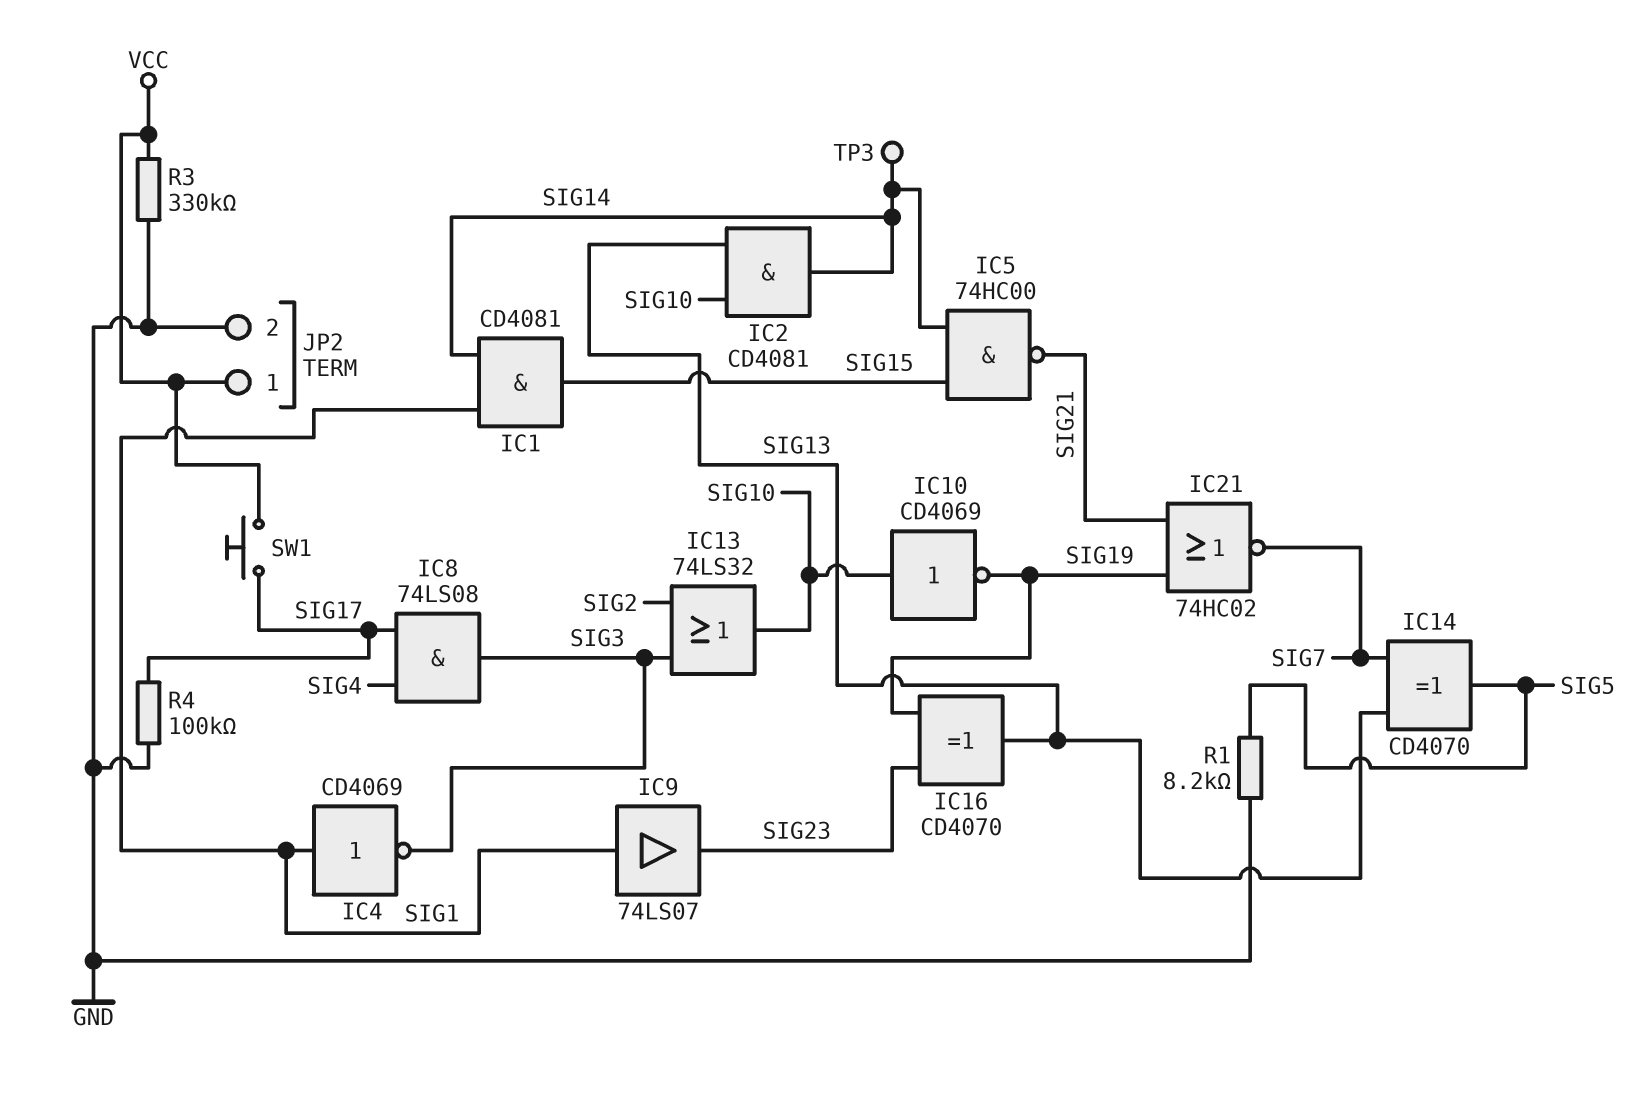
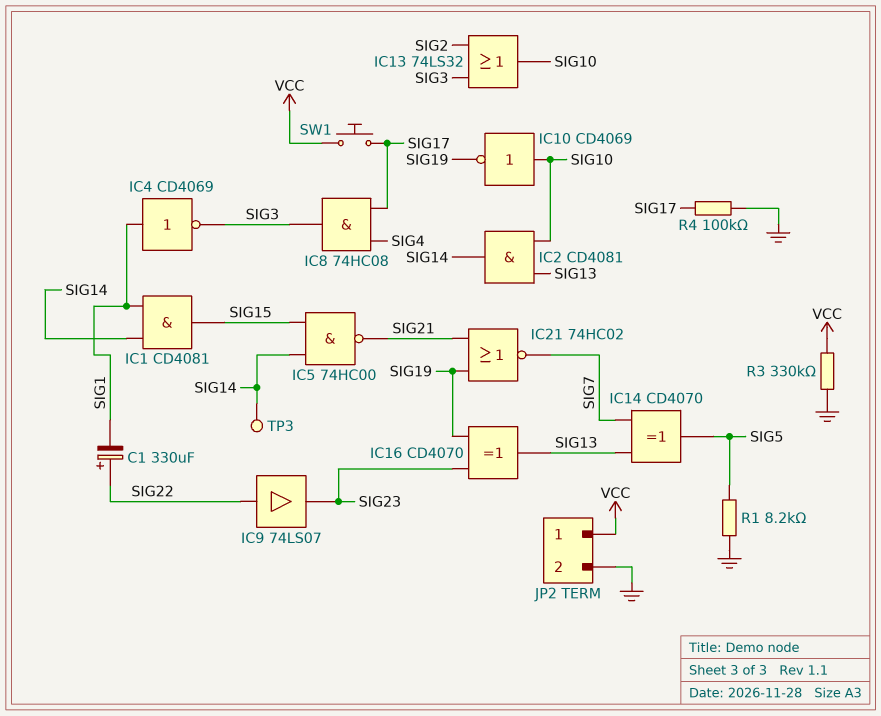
C1: none -> 330uF (plus SIG22, minus SIG1)
IC8: AND 74LS08 (in SIG4, in SIG17, out SIG3) -> AND 74HC08 (in SIG4, in SIG17, out SIG3)
IC9: buffer 74LS07 (in SIG1, out SIG23) -> buffer 74LS07 (in SIG22, out SIG23)

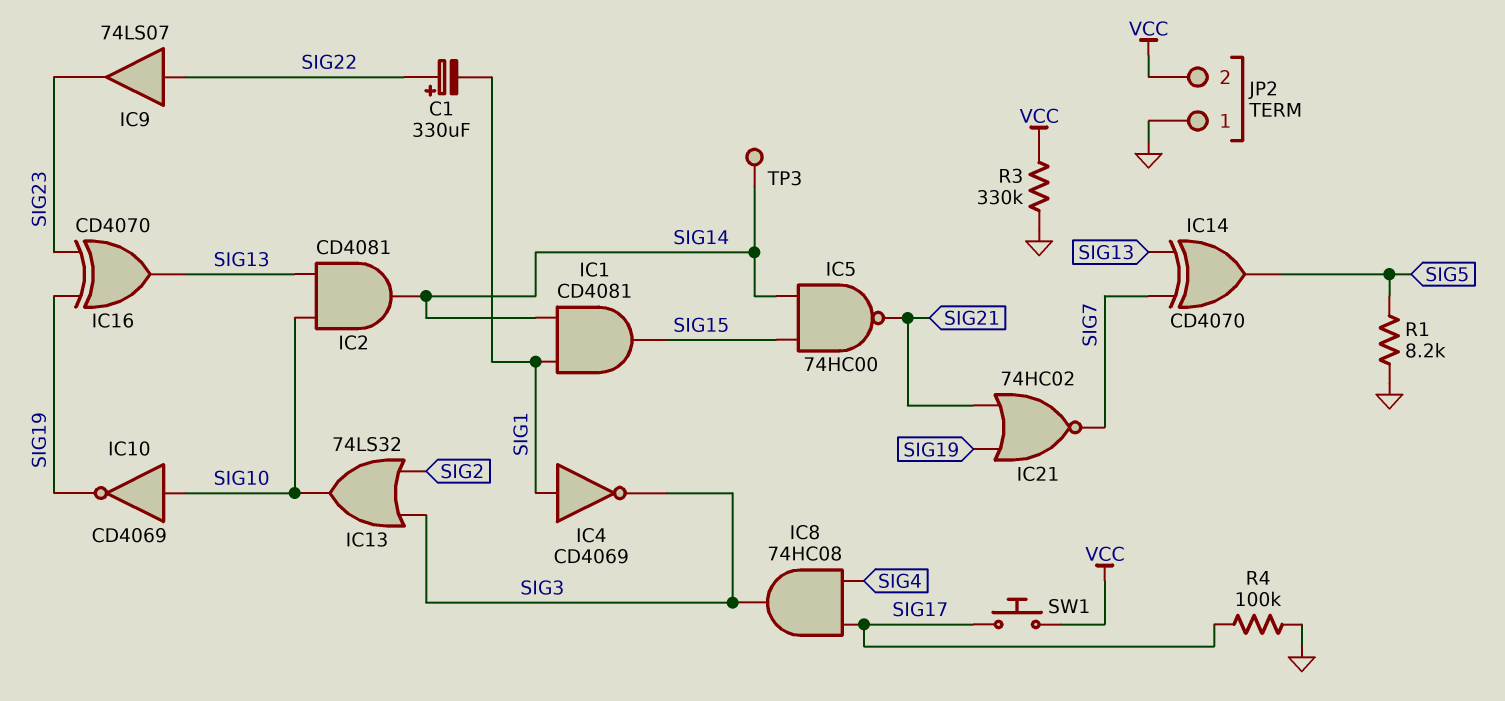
JP2 pin 1: VCC -> GND
JP2 pin 2: GND -> VCC

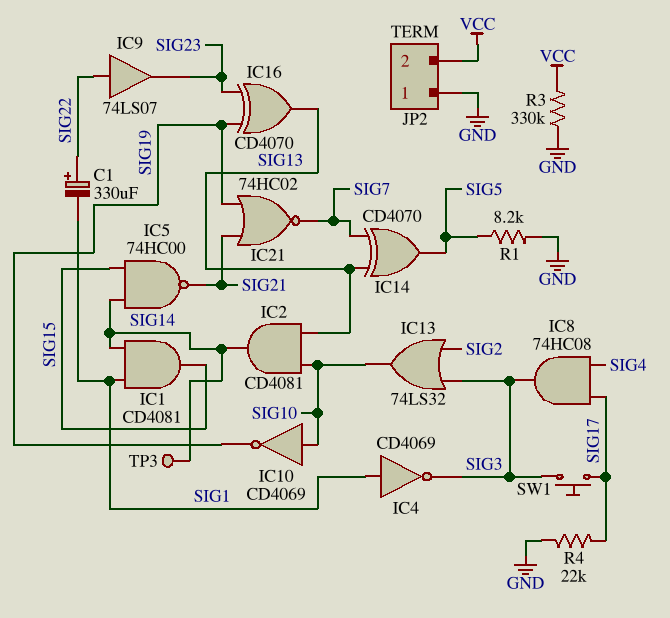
R4: 100k (GND, SIG17) -> 22k (GND, SIG17)
SW1: button (SIG17, VCC) -> button (SIG3, SIG17)

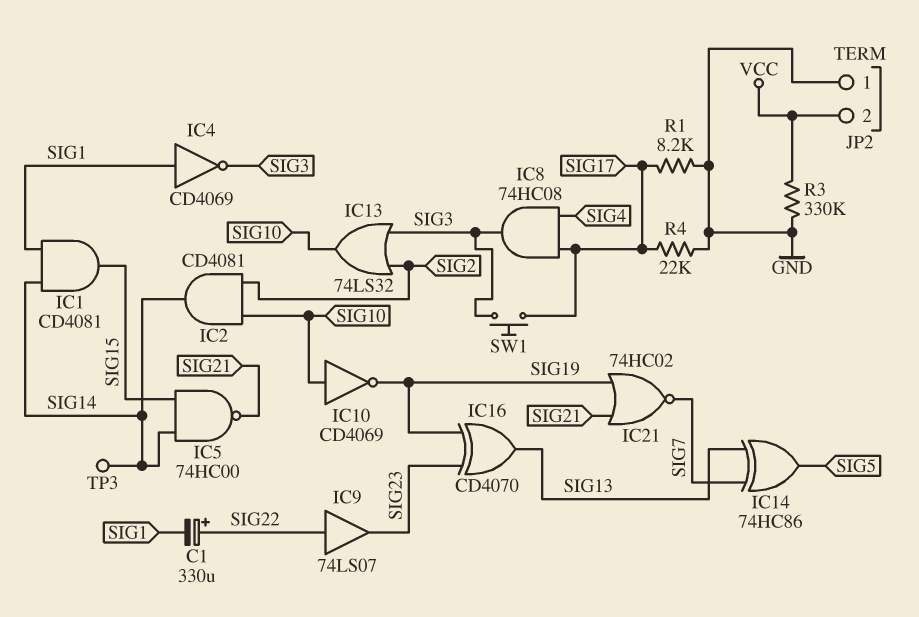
IC2: AND CD4081 (in SIG10, in SIG13, out SIG14) -> AND CD4081 (in SIG2, in SIG10, out SIG14)
IC14: XOR CD4070 (in SIG7, in SIG13, out SIG5) -> XOR 74HC86 (in SIG7, in SIG13, out SIG5)
R1: 8.2k (GND, SIG5) -> 8.2k (GND, SIG17)

